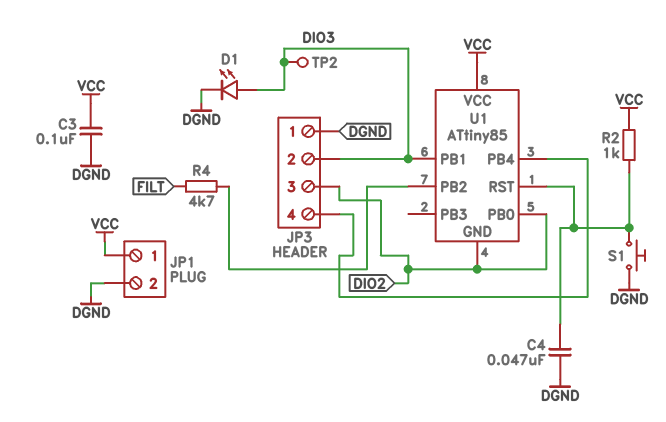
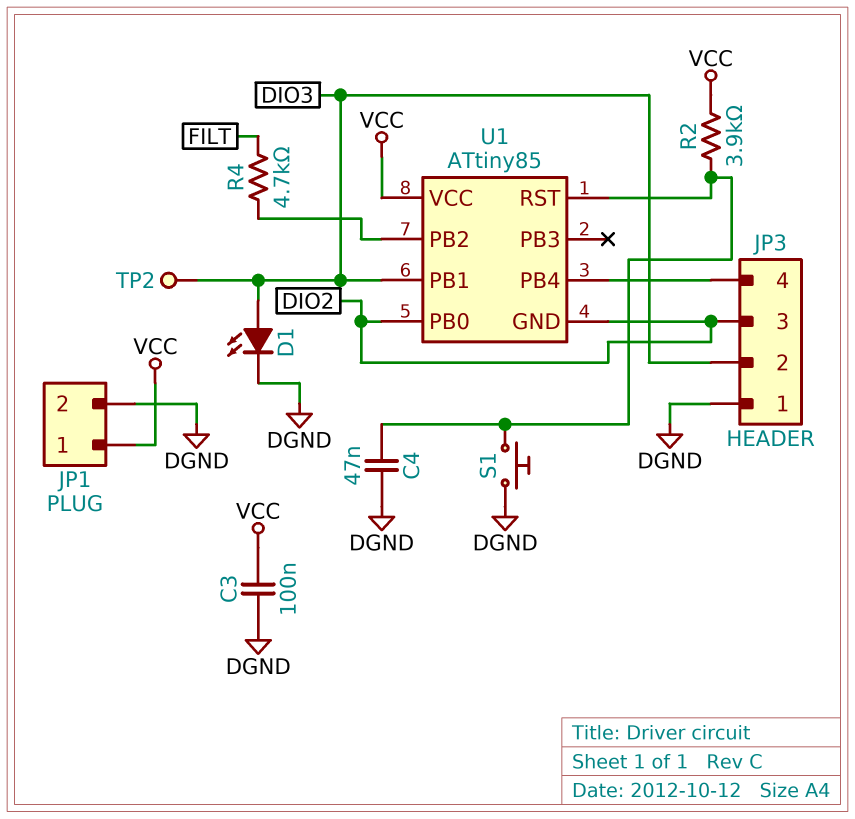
R2: 1k (U1/RST, VCC) -> 3.9k (U1/RST, VCC)

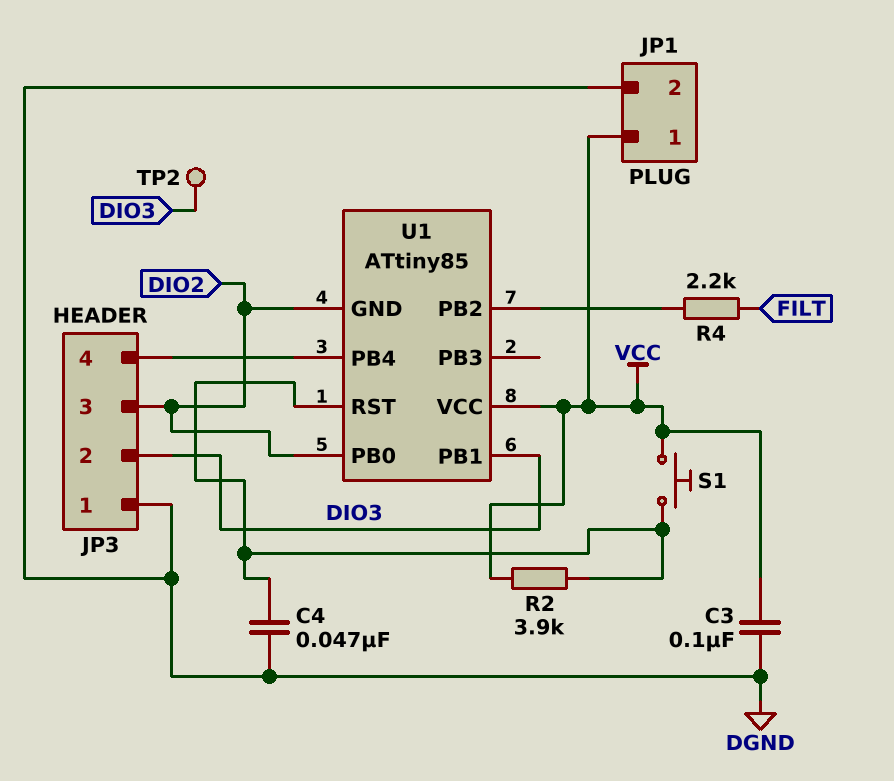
D1: LED (A DIO3, K DGND) -> none
R4: 4.7k (FILT, U1/PB2) -> 2.2k (FILT, U1/PB2)
S1: button (DGND, U1/RST) -> button (U1/RST, VCC)

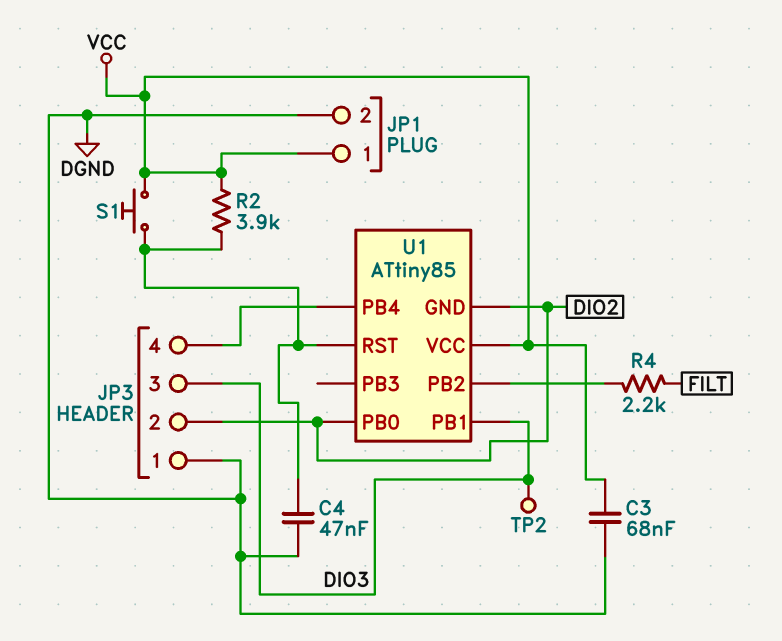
C3: 100nF (DGND, VCC) -> 68nF (DGND, VCC)
JP3 pin 2: DIO3 -> DIO2
JP3 pin 3: DIO2 -> DIO3

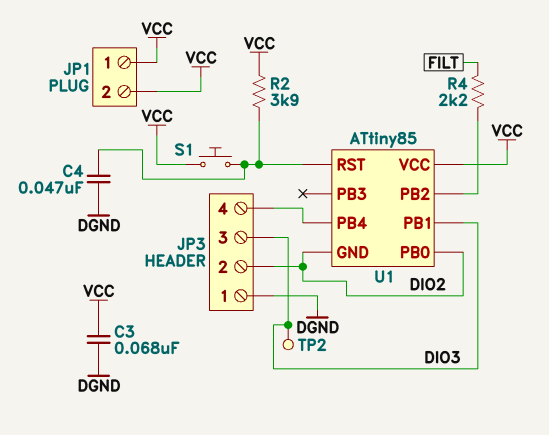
JP1 pin 2: DGND -> VCC

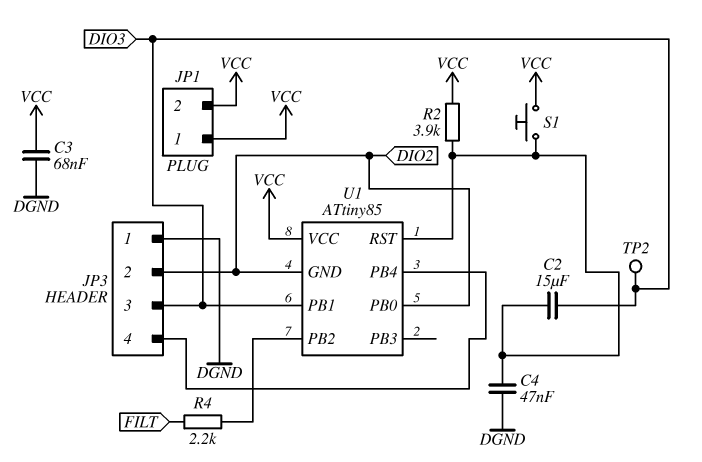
C2: none -> 15uF (DIO3, U1/RST)

